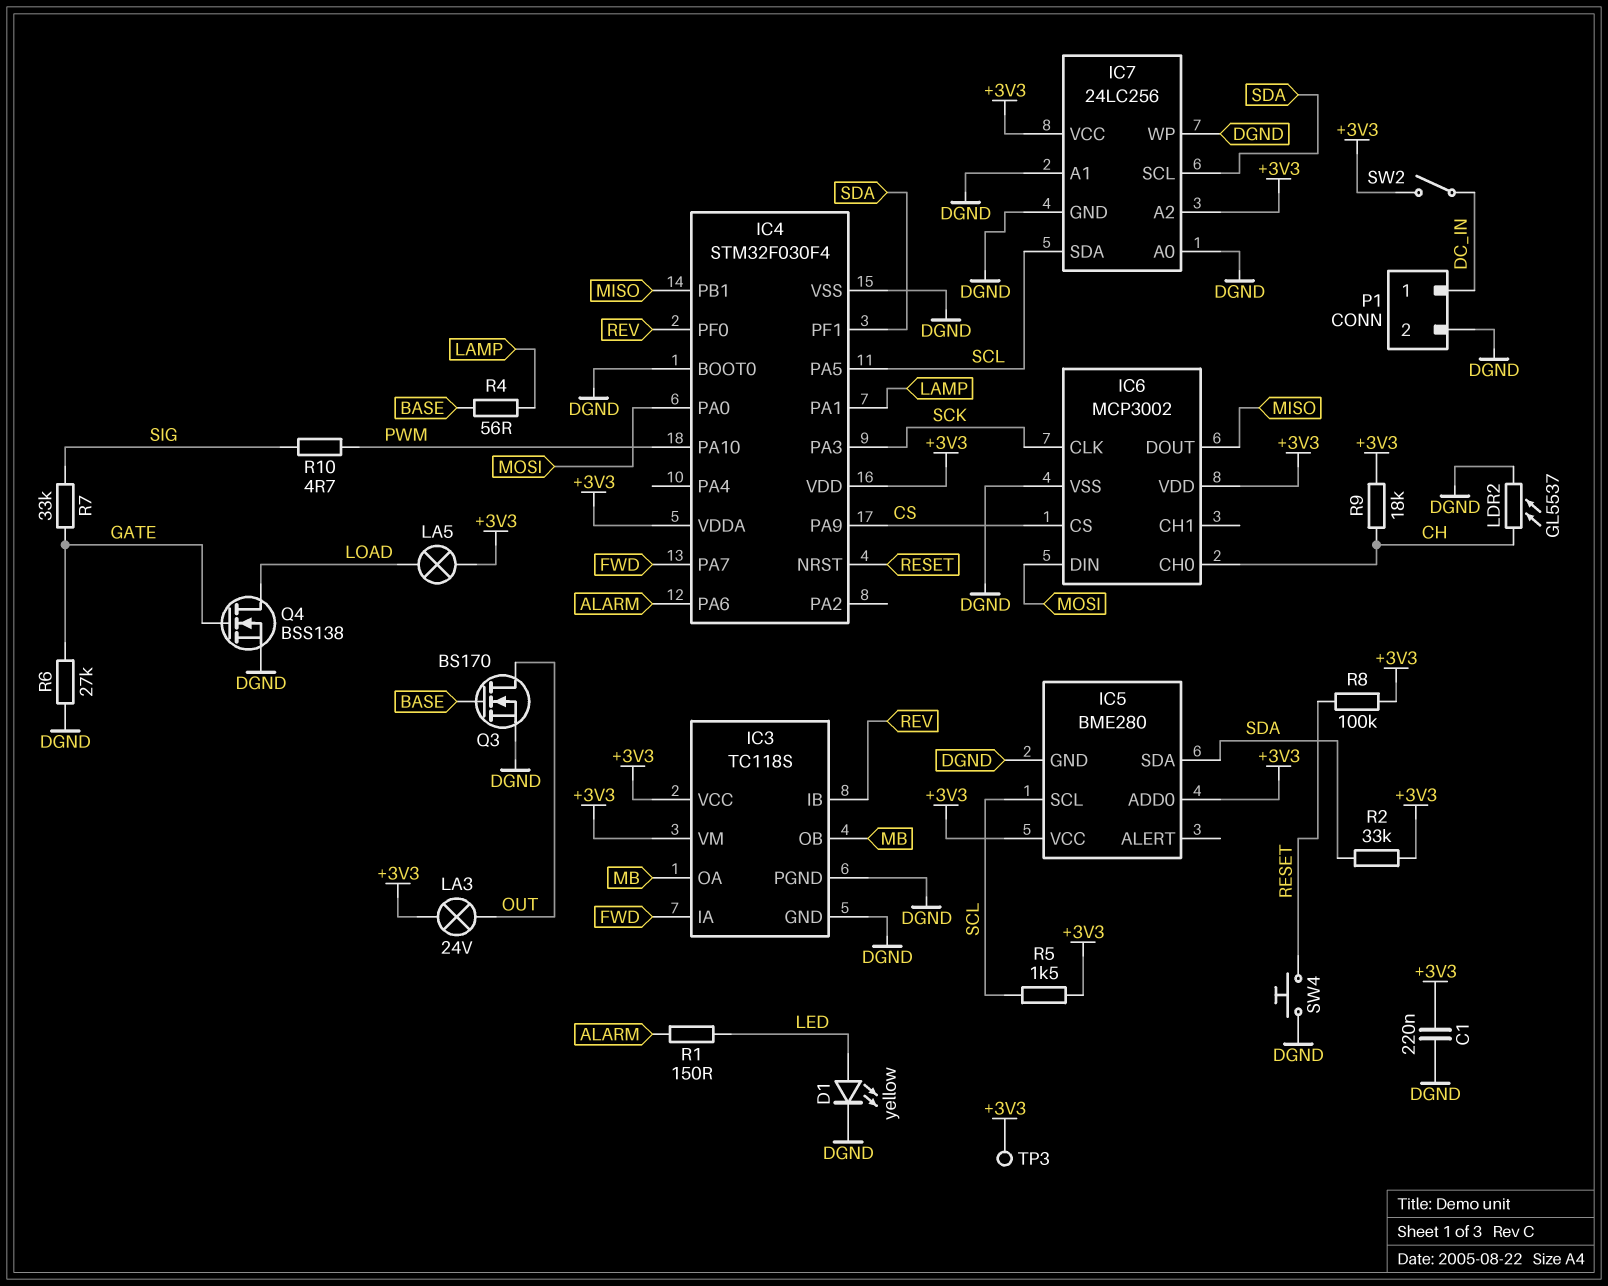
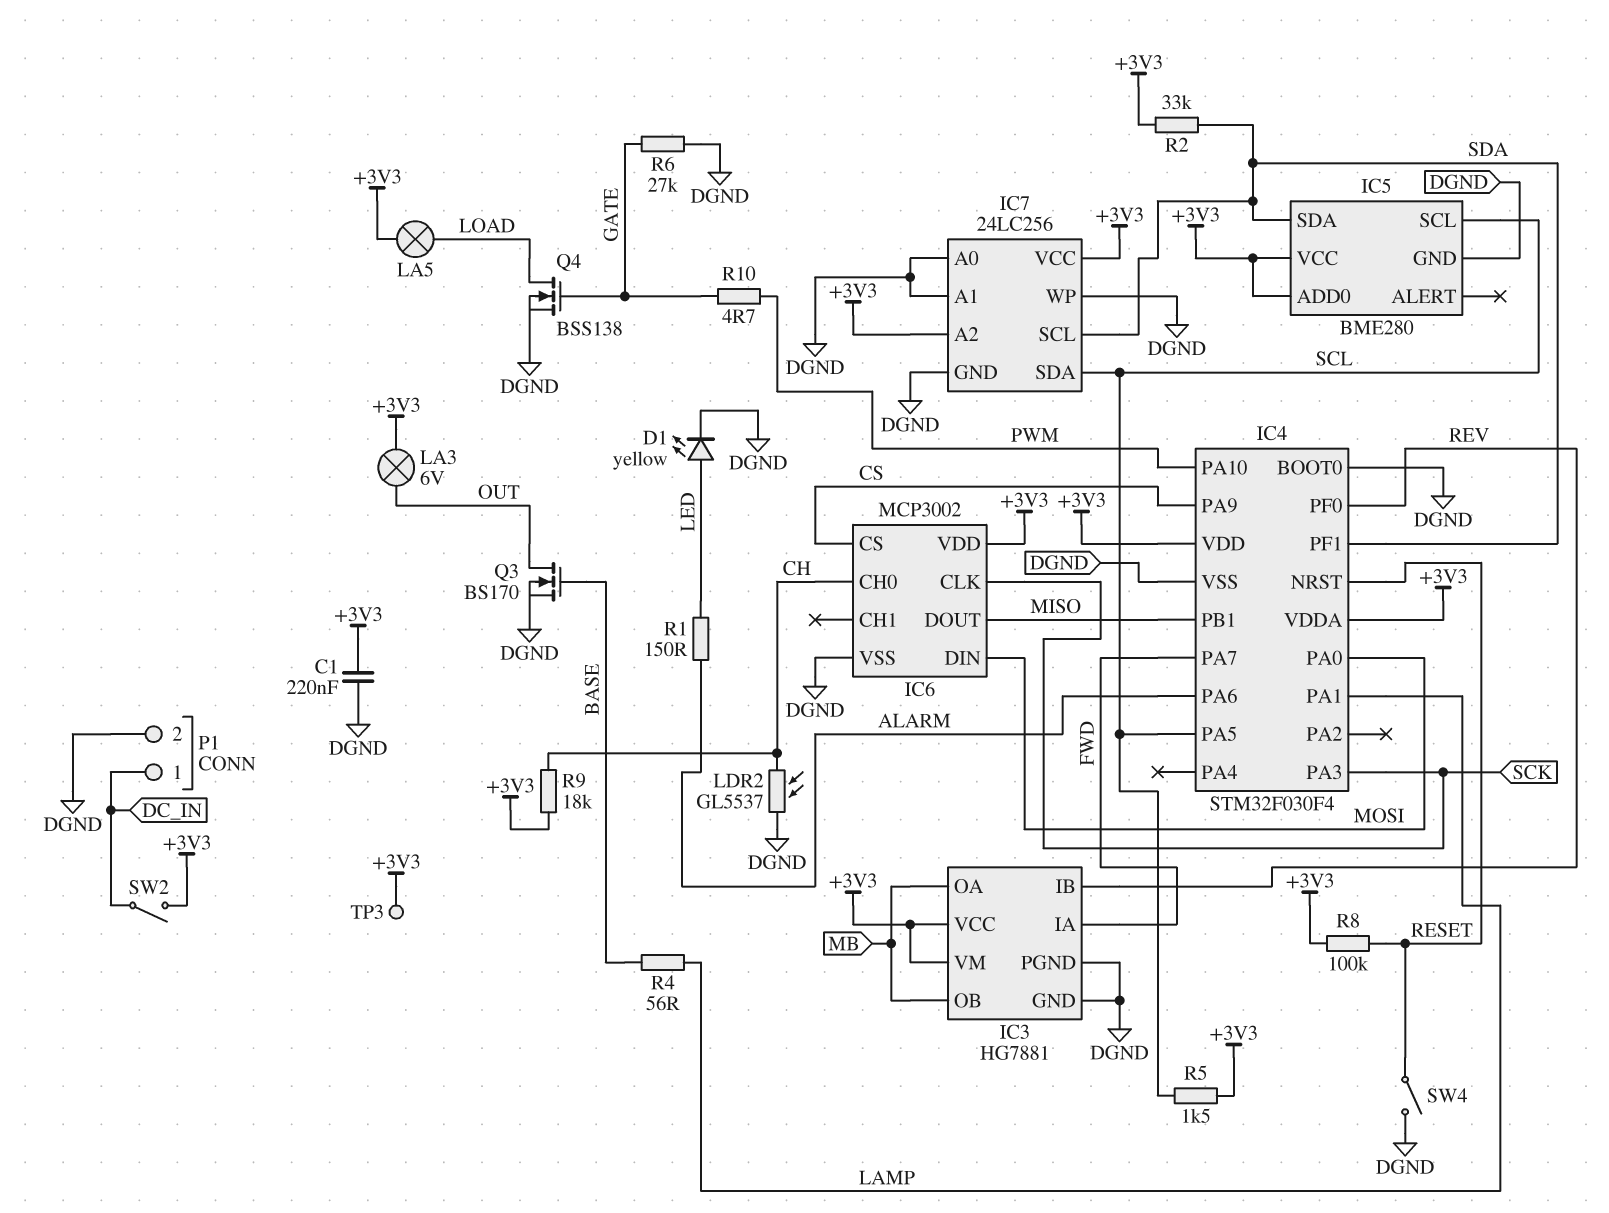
IC3: TC118S -> HG7881
LA3: lamp 24V (+3V3, OUT) -> lamp 6V (+3V3, OUT)
R7: 33k (GATE, SIG) -> none
R10: 4.7 (PWM, SIG) -> 4.7 (GATE, PWM)
SW4: button (DGND, RESET) -> switch (DGND, RESET)

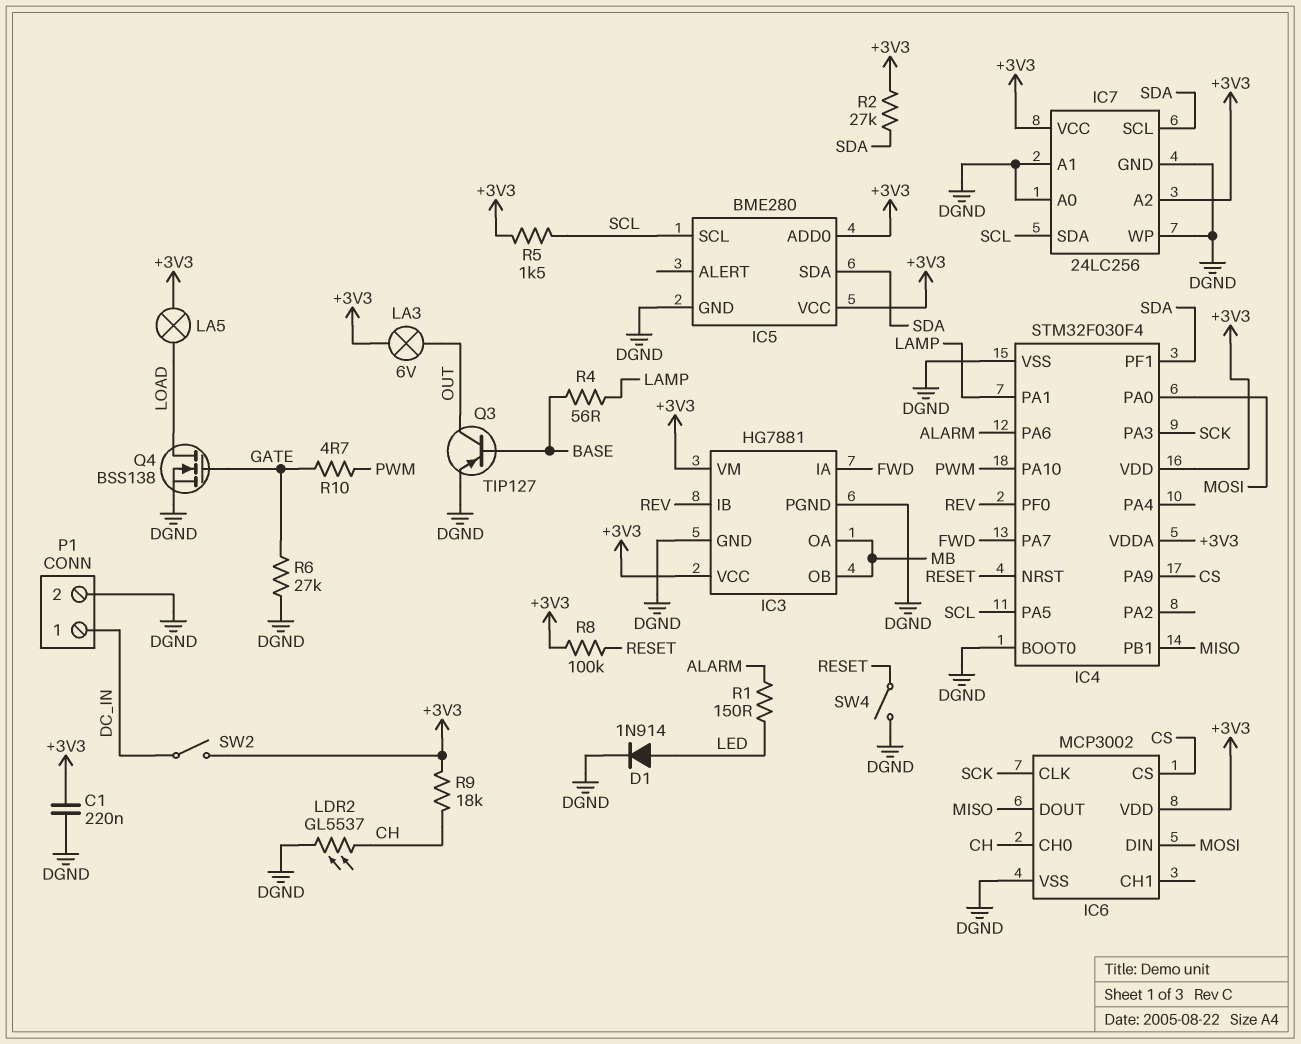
D1: LED yellow (A LED, K DGND) -> diode 1N914 (A LED, K DGND)
Q3: NMOS BS170 (G BASE, D OUT, S DGND) -> PNP TIP127 (B BASE, C OUT, E DGND)
R2: 33k (+3V3, SDA) -> 27k (+3V3, SDA)
TP3: test point (+3V3) -> none

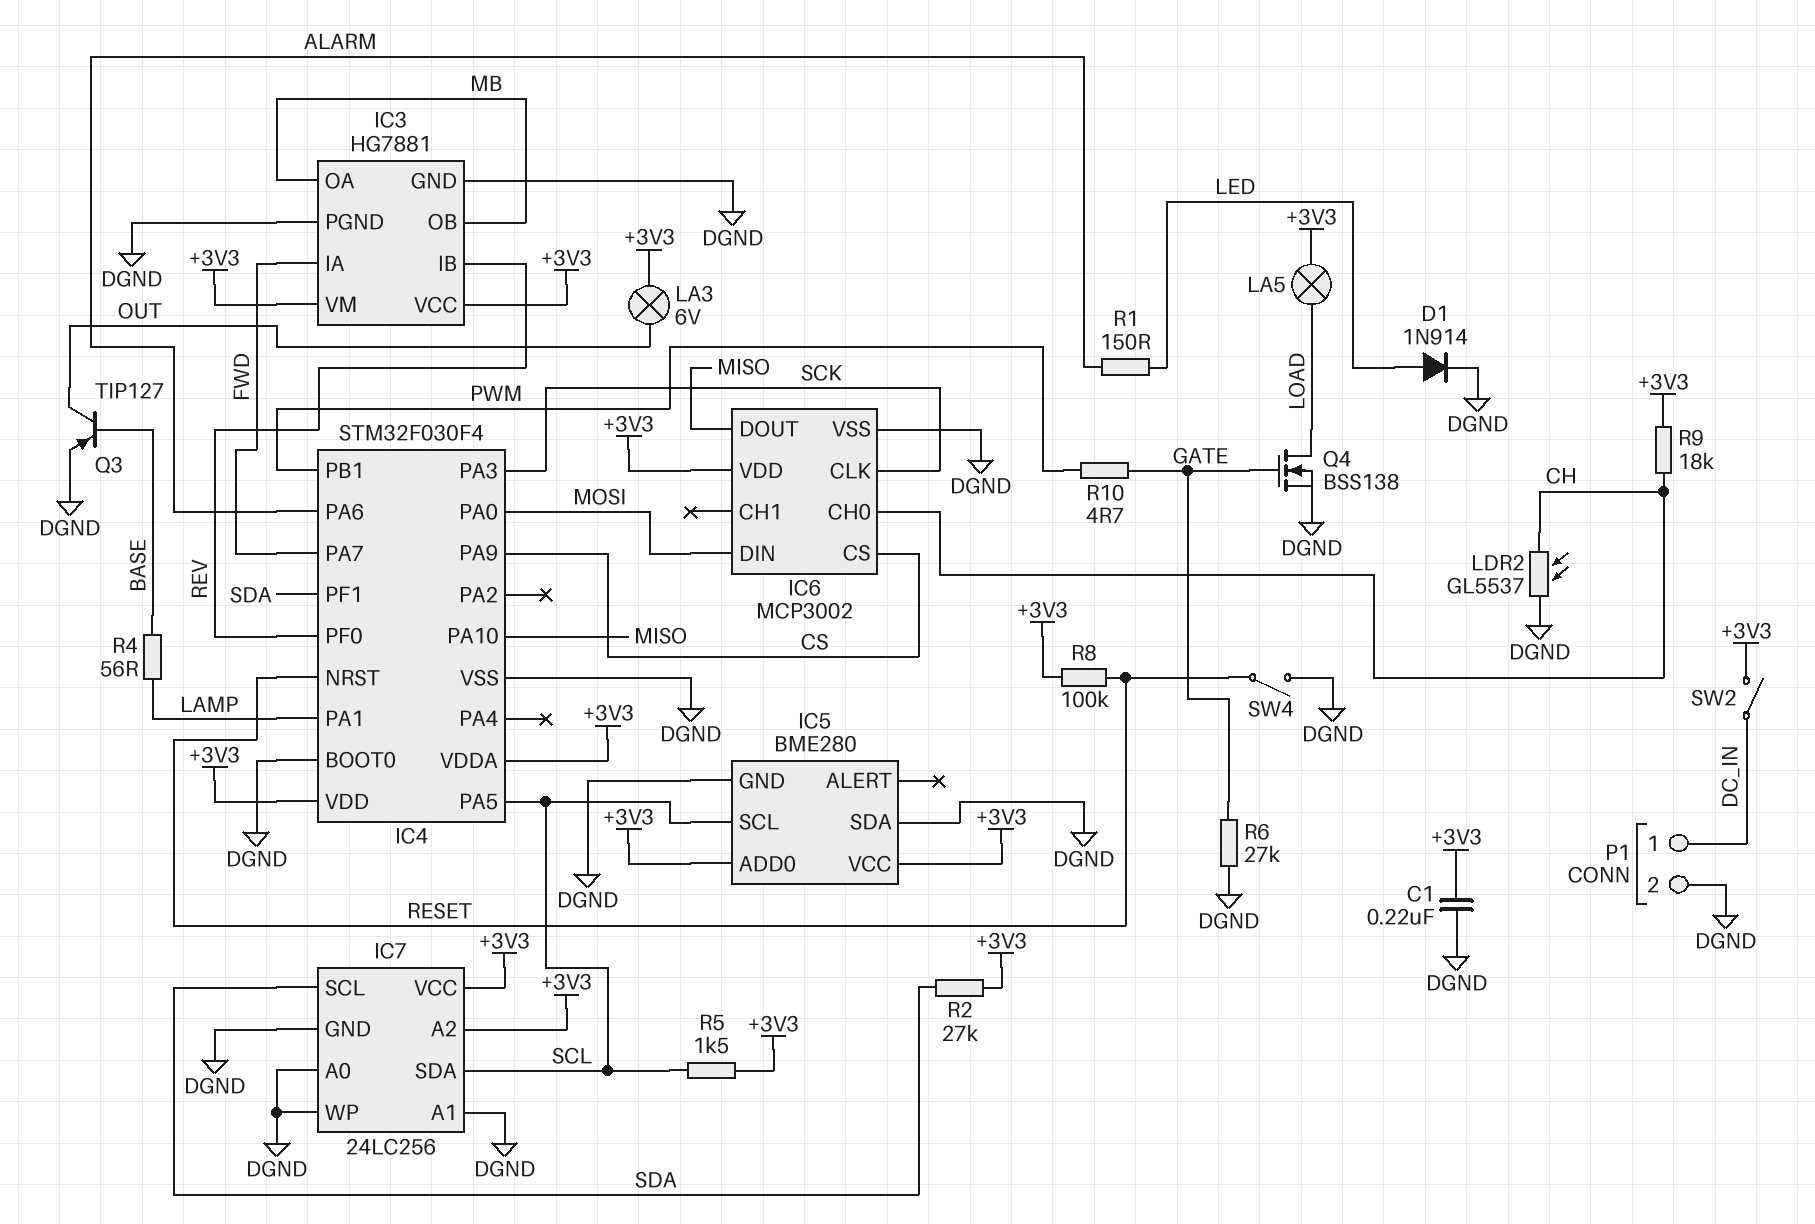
IC4 pin PA10: PWM -> MISO
IC4 pin PB1: MISO -> PWM
IC5 pin SDA: SDA -> DGND

